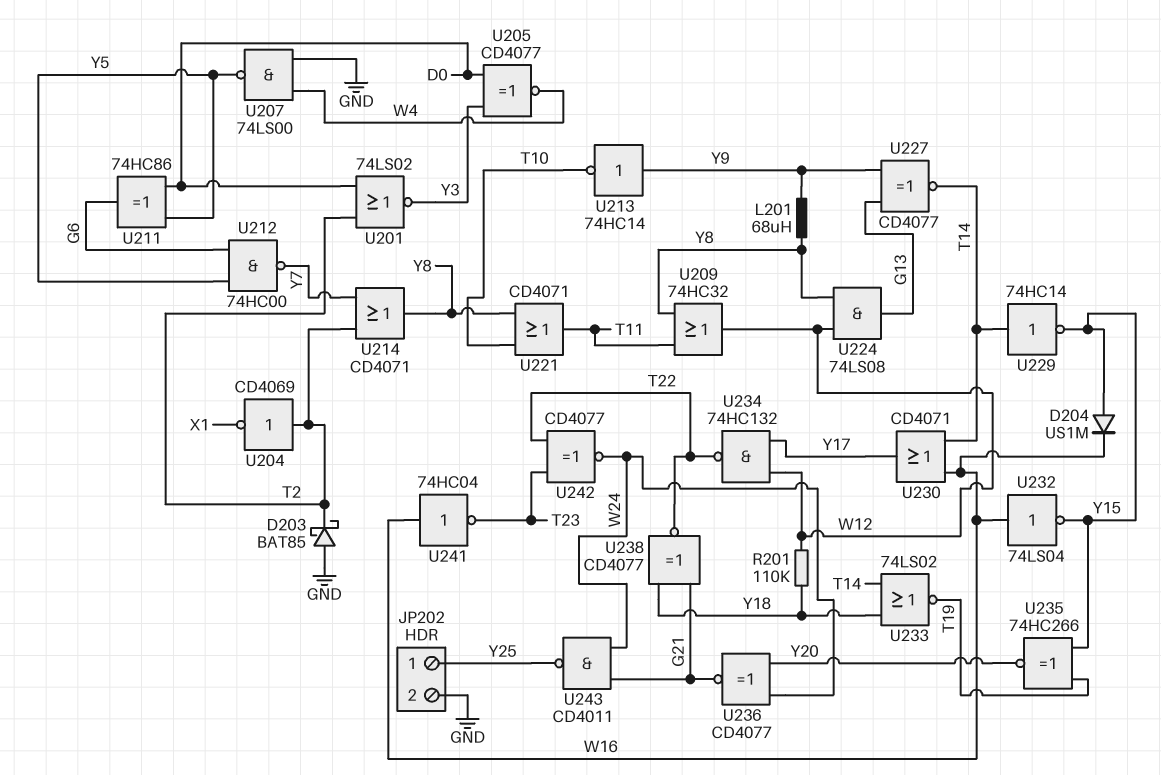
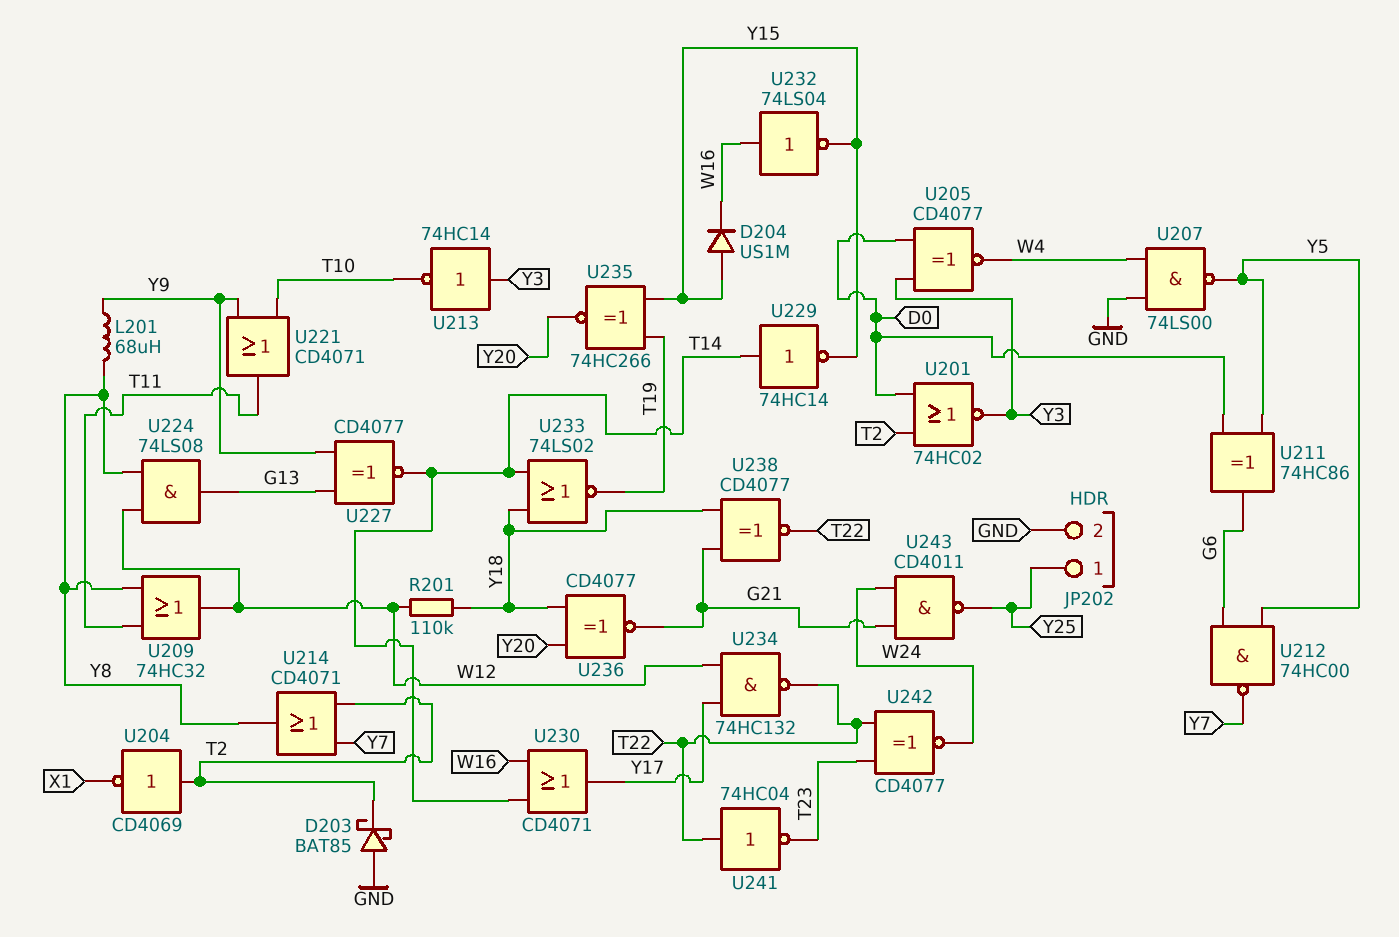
U201: NOR 74LS02 (in D0, in T2, out Y3) -> NOR 74HC02 (in D0, in T2, out Y3)
U213: NOT 74HC14 (in Y9, out T10) -> NOT 74HC14 (in Y3, out T10)
U221: OR CD4071 (in T10, in Y8, out T11) -> OR CD4071 (in T10, in Y9, out T11)
U236: XNOR CD4077 (in W24, in Y20, out G21) -> XNOR CD4077 (in Y18, in Y20, out G21)
U241: NOT 74HC04 (in W16, out T23) -> NOT 74HC04 (in T22, out T23)

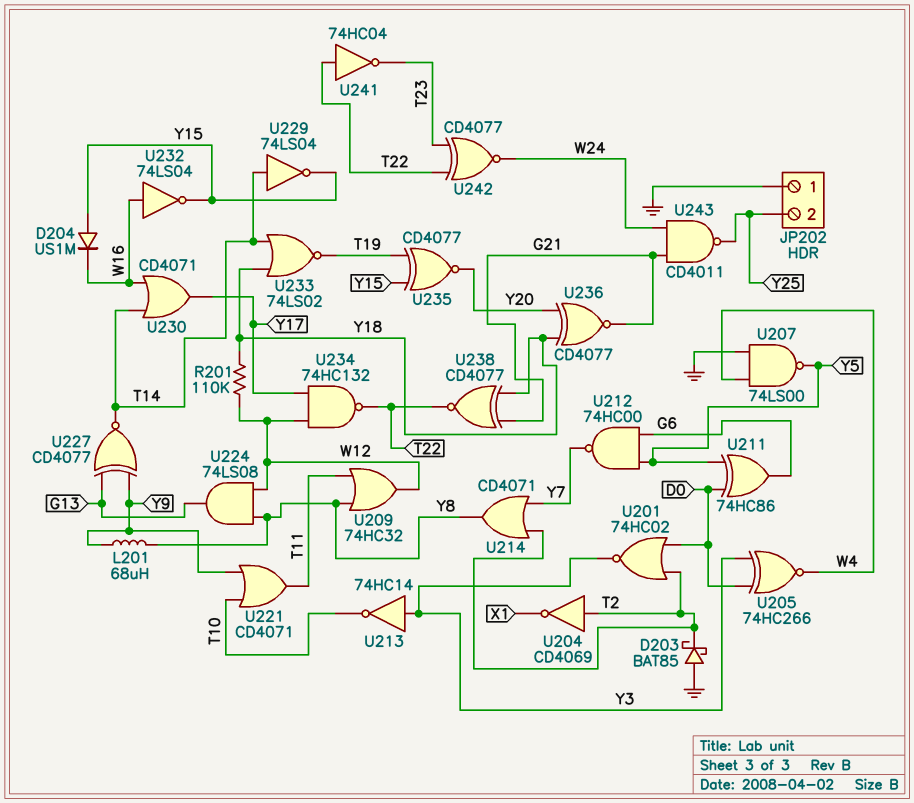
JP202 pin 1: Y25 -> GND
JP202 pin 2: GND -> Y25
U205: XNOR CD4077 (in D0, in Y3, out W4) -> XNOR 74HC266 (in D0, in Y3, out W4)
U229: NOT 74HC14 (in T14, out Y15) -> NOT 74LS04 (in T14, out Y15)
U235: XNOR 74HC266 (in T19, in Y15, out Y20) -> XNOR CD4077 (in T19, in Y15, out Y20)

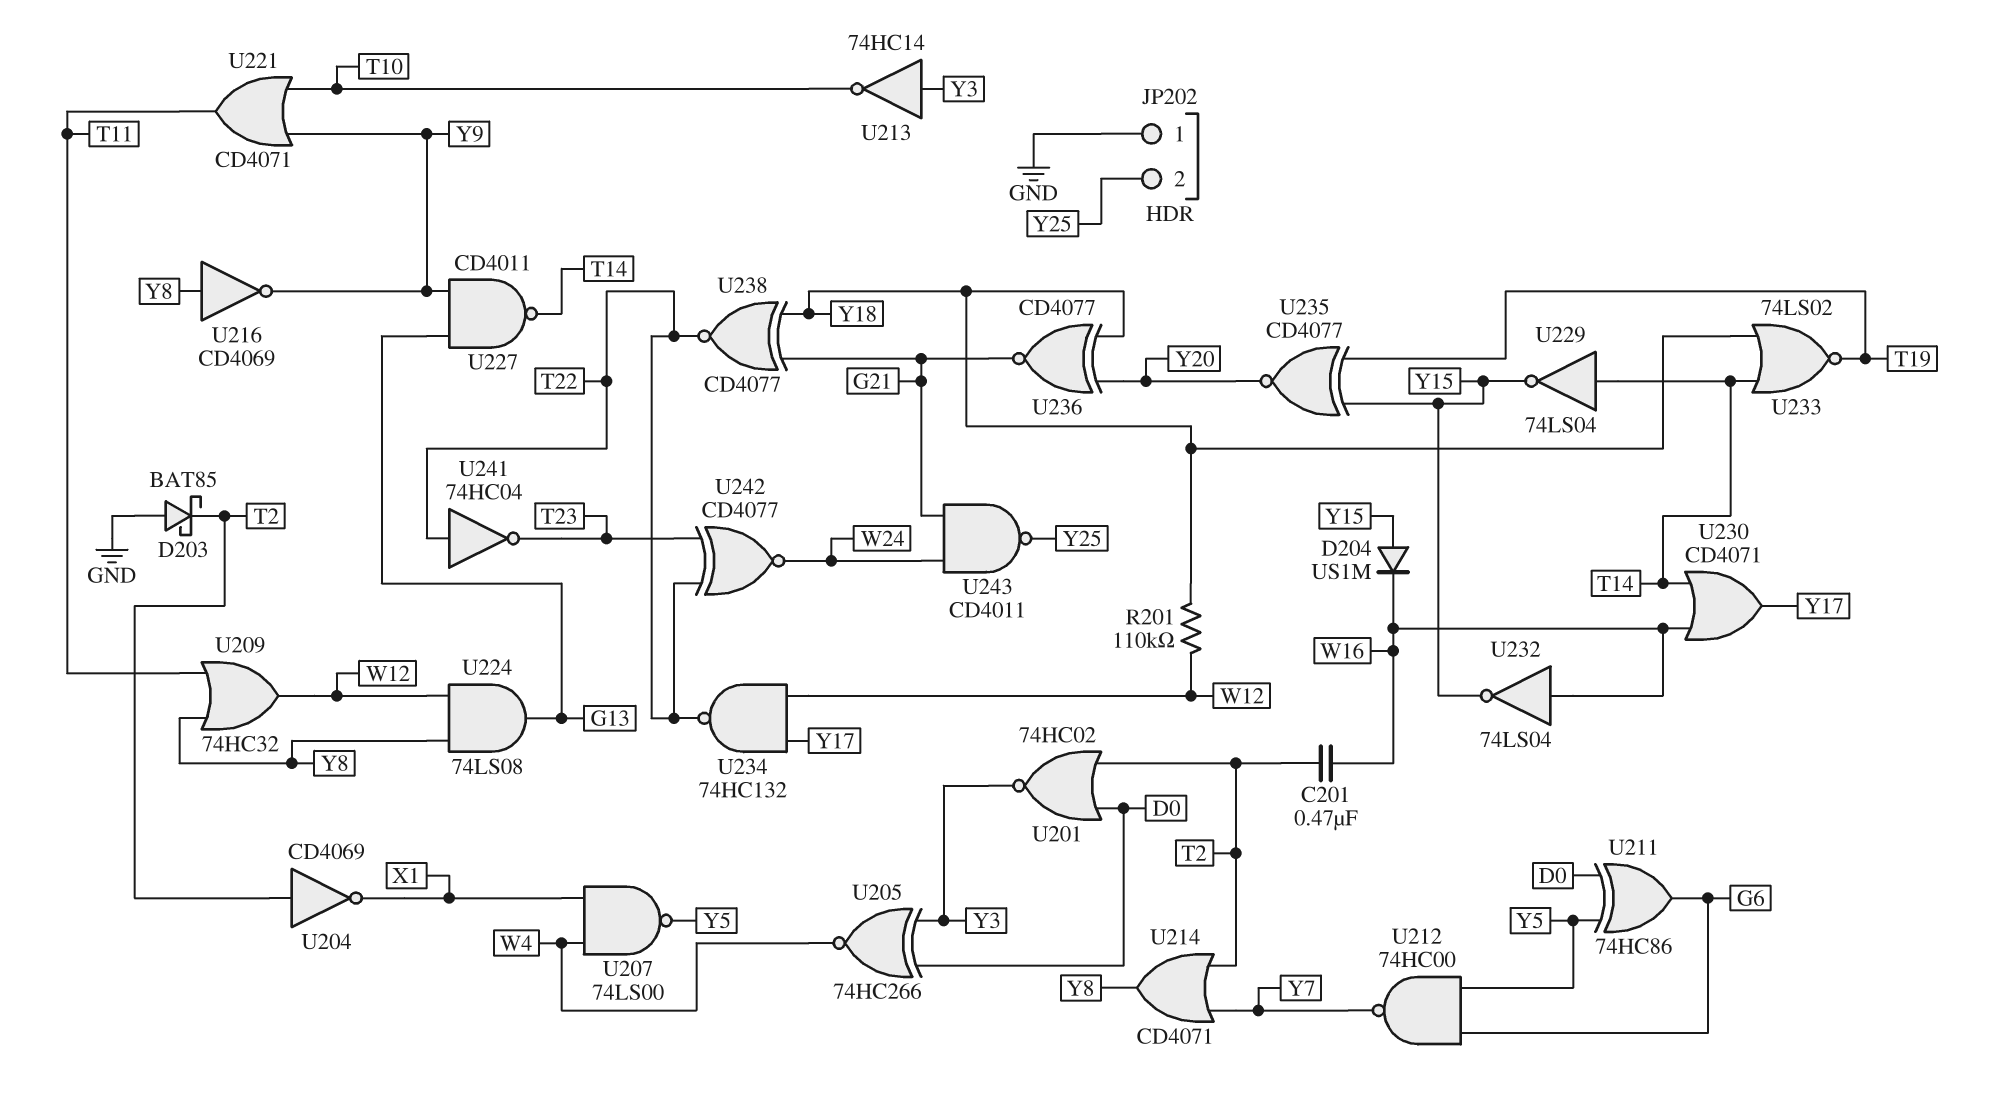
C201: none -> 470nF (T2, W16)
L201: 68uH (Y8, Y9) -> none
U207: NAND 74LS00 (in GND, in W4, out Y5) -> NAND 74LS00 (in W4, in X1, out Y5)
U216: none -> NOT CD4069 (in Y8, out Y9)
U227: XNOR CD4077 (in G13, in Y9, out T14) -> NAND CD4011 (in G13, in Y9, out T14)

